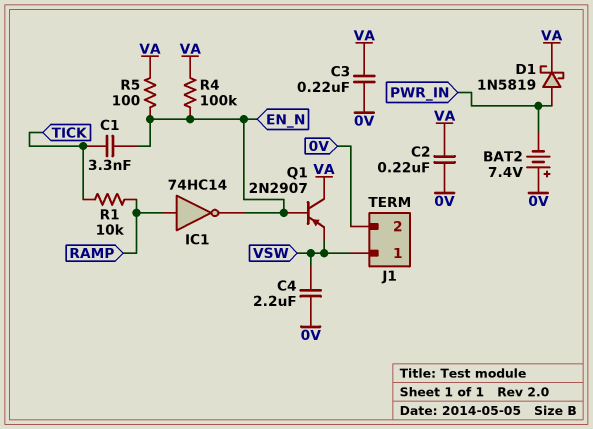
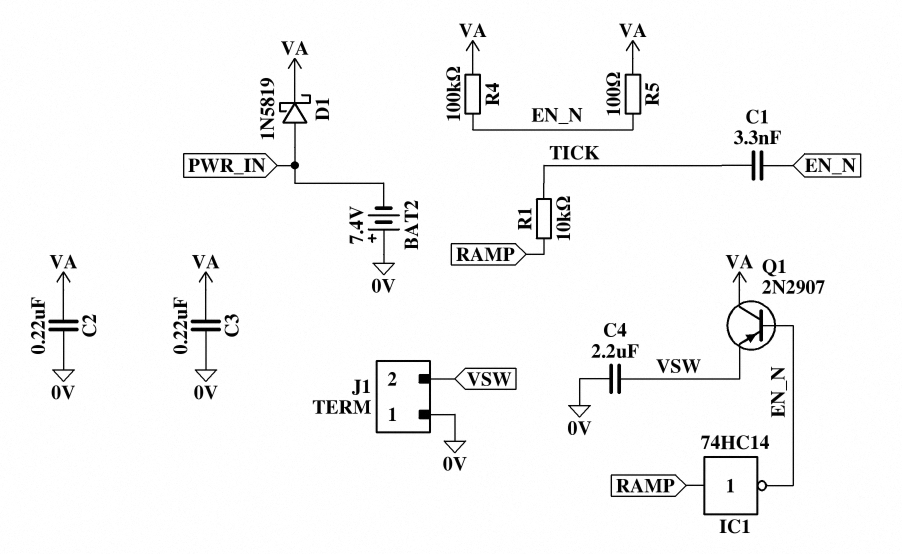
J1 pin 1: VSW -> 0V
J1 pin 2: 0V -> VSW

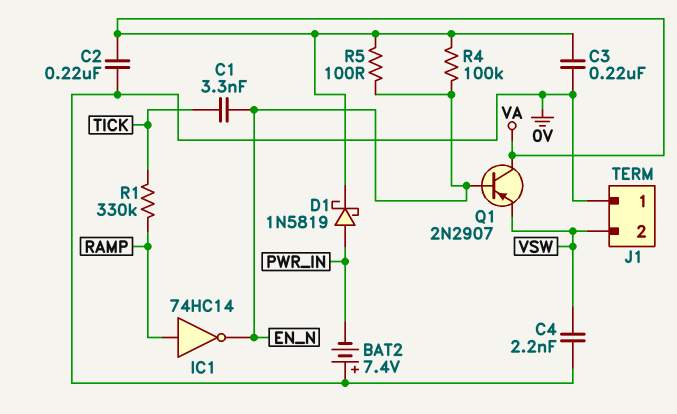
C4: 2.2uF (0V, VSW) -> 2.2nF (0V, VSW)
R1: 10k (RAMP, TICK) -> 330k (RAMP, TICK)

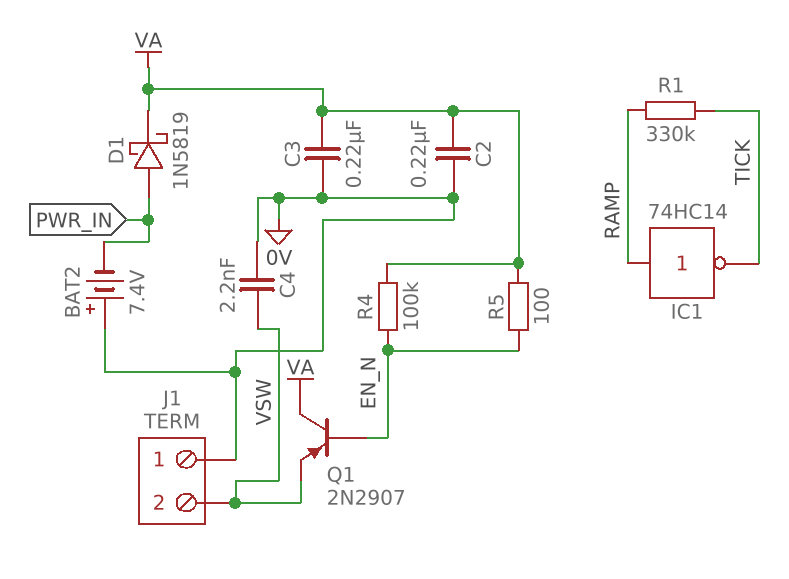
C1: 3.3nF (EN_N, TICK) -> none
IC1: NOT 74HC14 (in RAMP, out EN_N) -> NOT 74HC14 (in RAMP, out TICK)

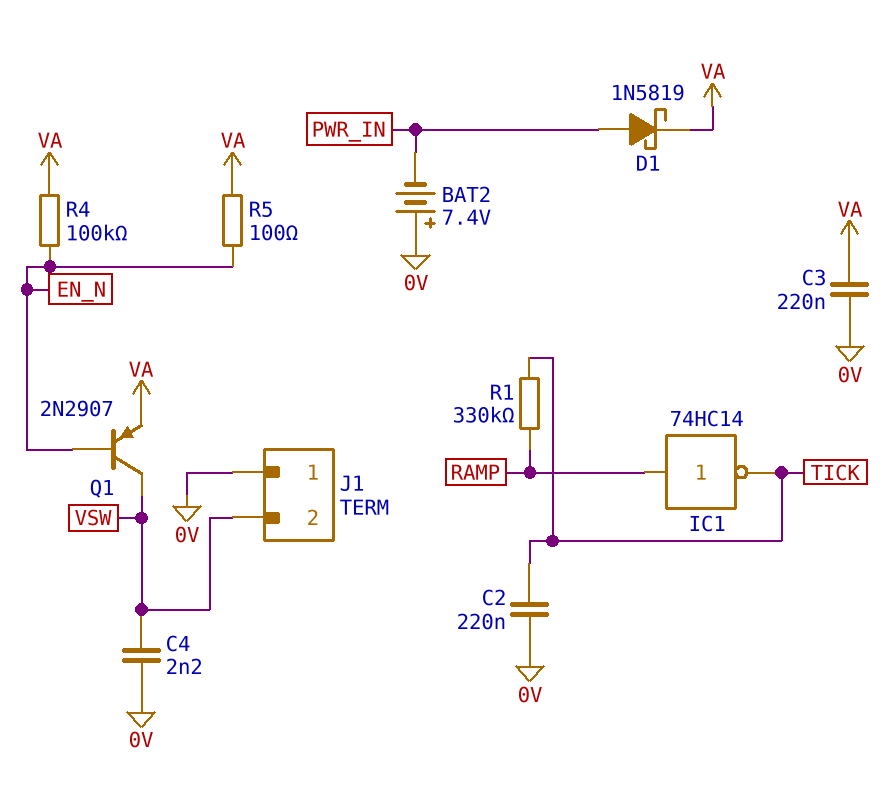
C2: 220nF (0V, VA) -> 220nF (0V, TICK)
Q1: PNP 2N2907 (B EN_N, C VA, E VSW) -> PNP 2N2907 (B EN_N, C VSW, E VA)

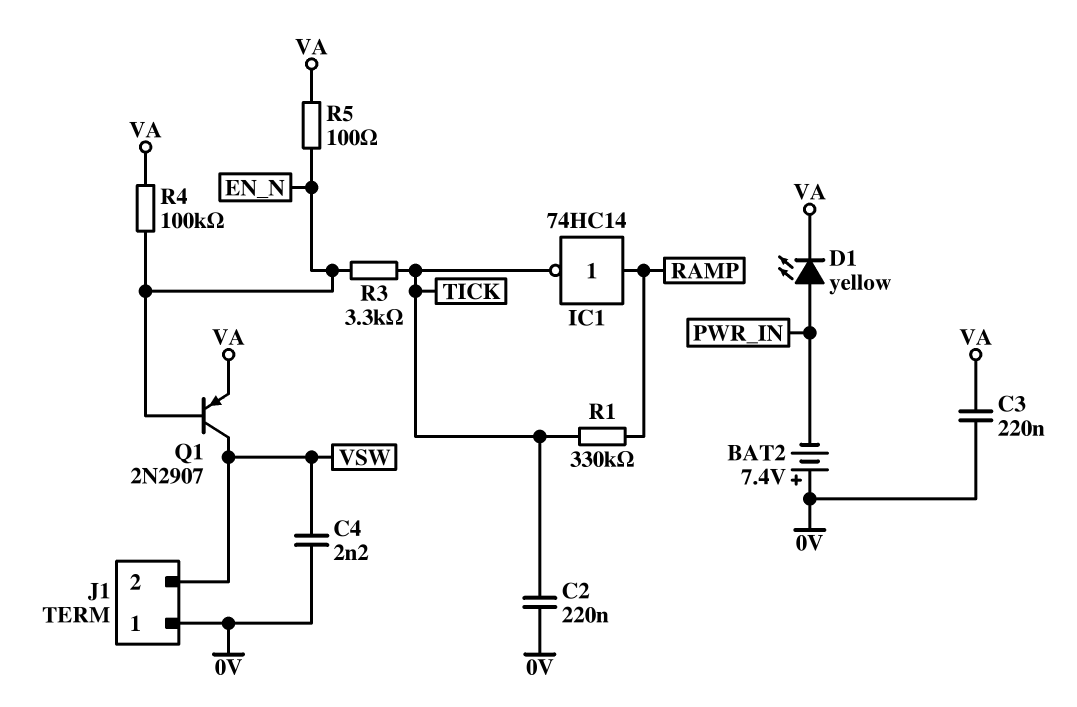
D1: schottky 1N5819 (A PWR_IN, K VA) -> LED yellow (A PWR_IN, K VA)
R3: none -> 3.3k (EN_N, TICK)

